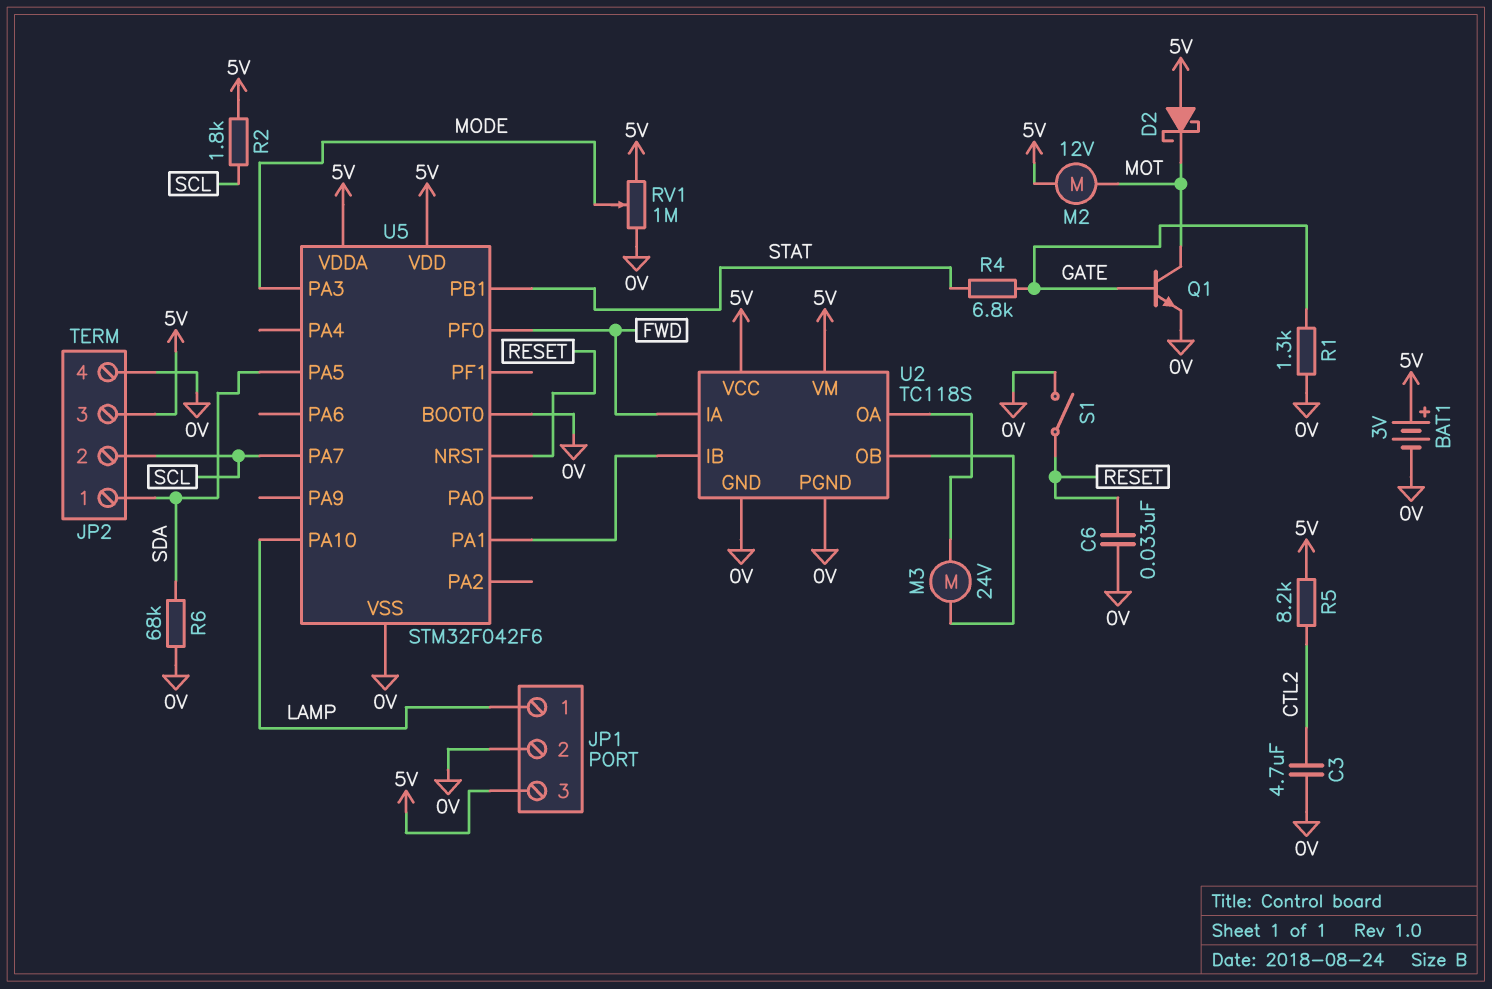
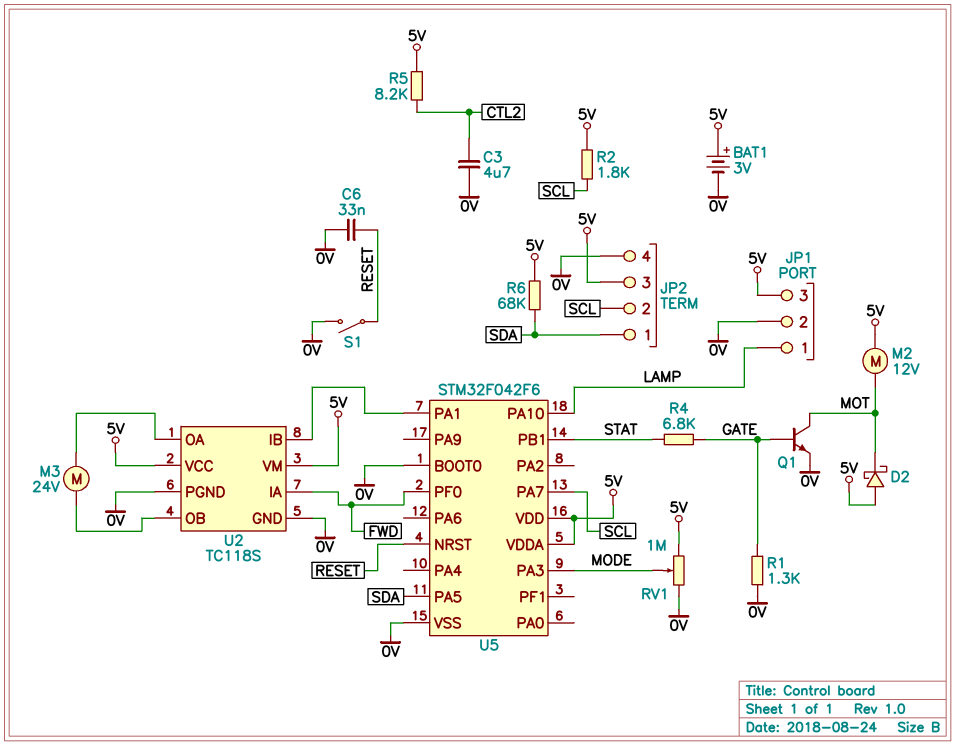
R6: 68k (0V, SDA) -> 68k (5V, SDA)

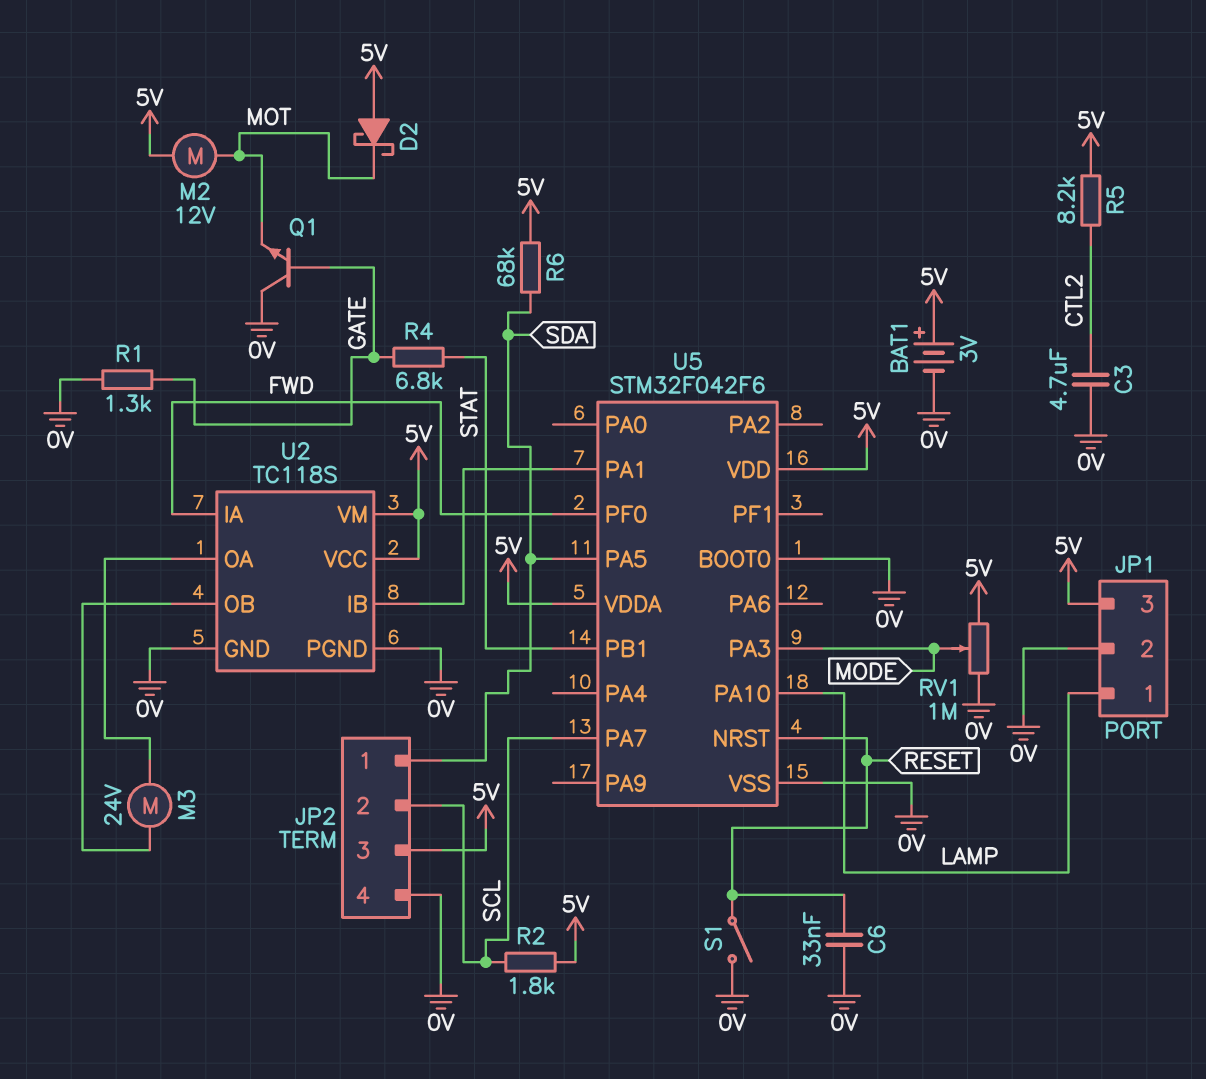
Q1: NPN (B GATE, C MOT, E 0V) -> NPN (B GATE, C 0V, E MOT)

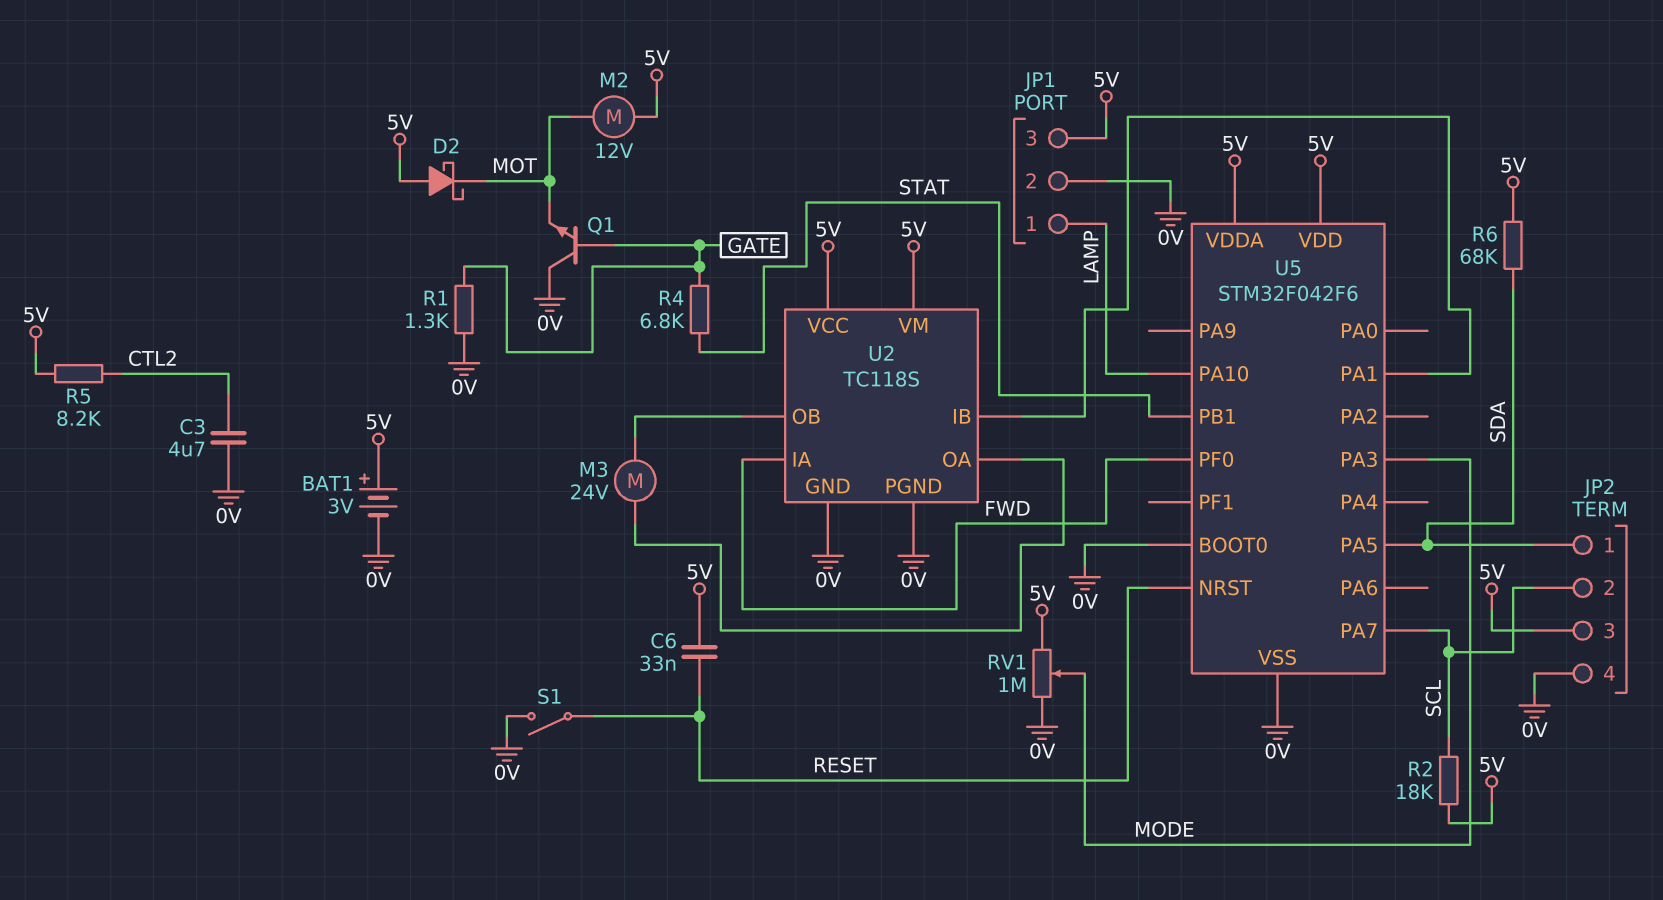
C6: 33nF (0V, RESET) -> 33nF (5V, RESET)
R2: 1.8k (5V, SCL) -> 18k (5V, SCL)

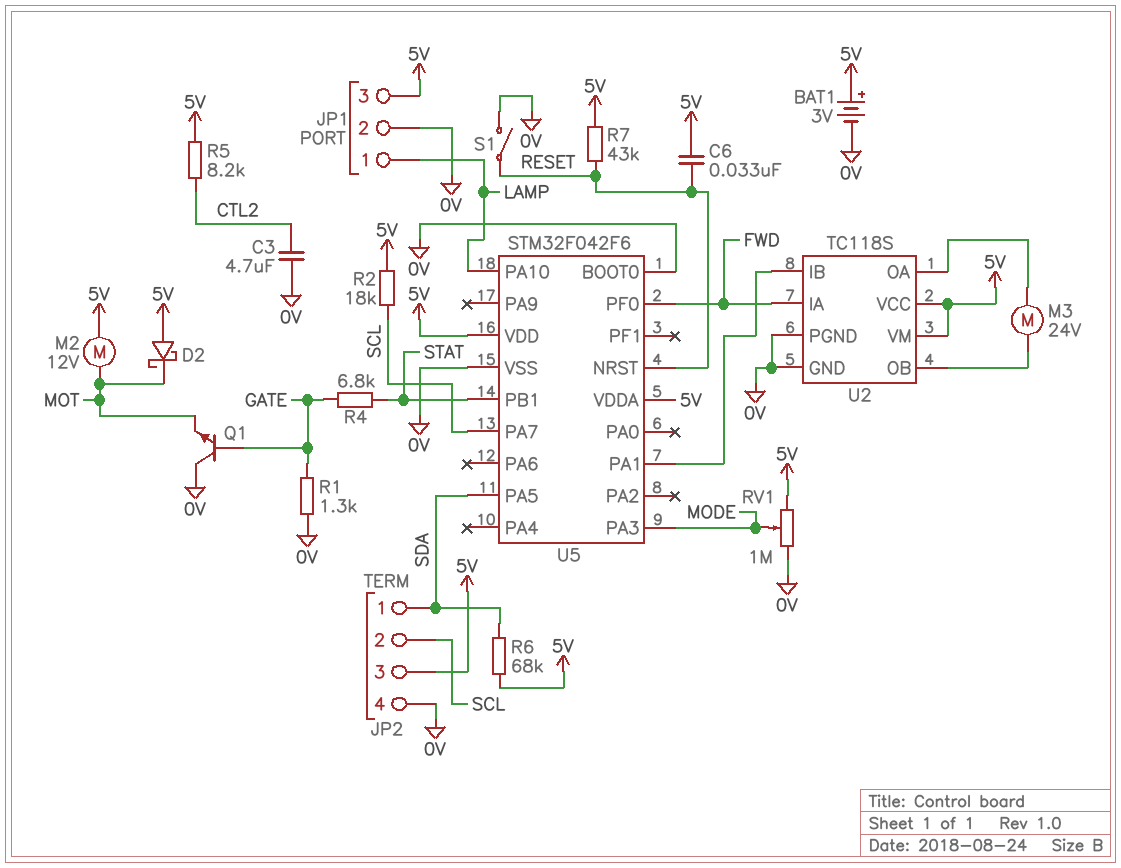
R7: none -> 43k (5V, RESET)

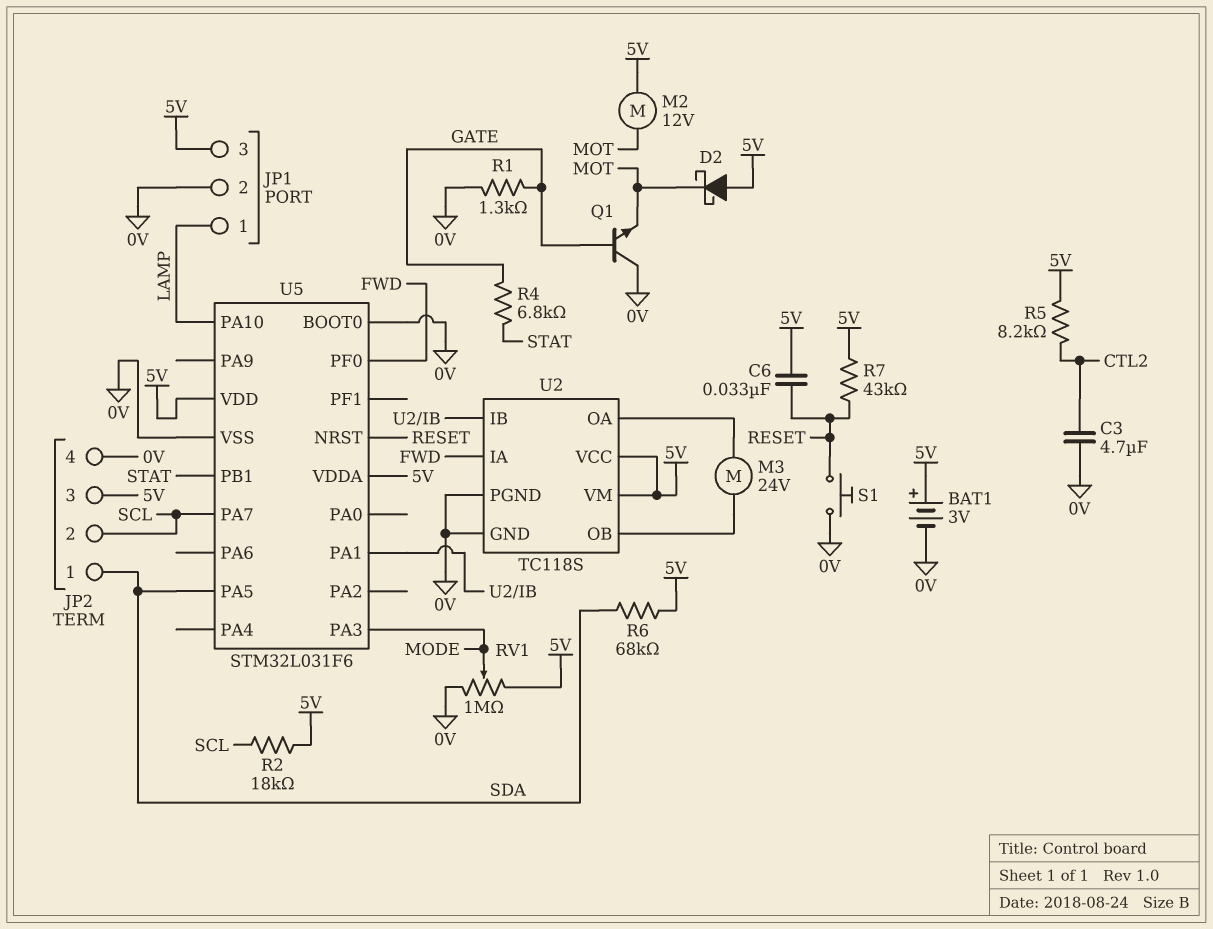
S1: switch (0V, RESET) -> button (0V, RESET)
U5: STM32F042F6 -> STM32L031F6

